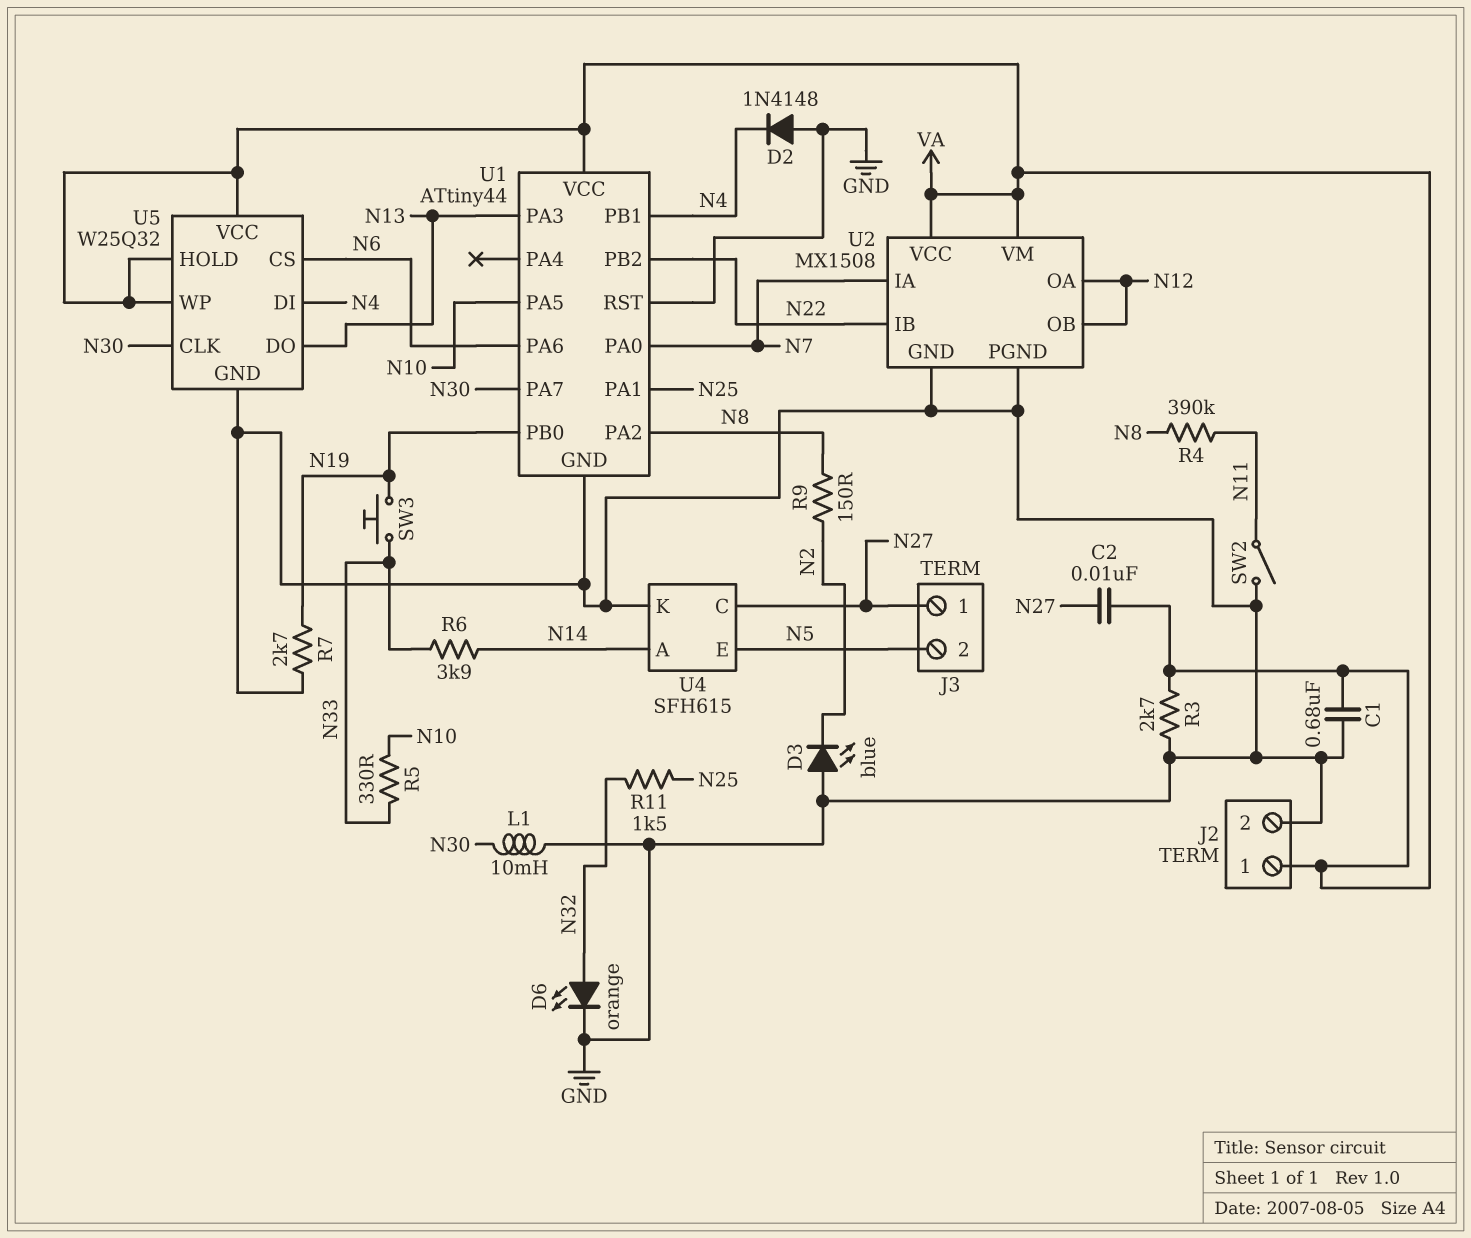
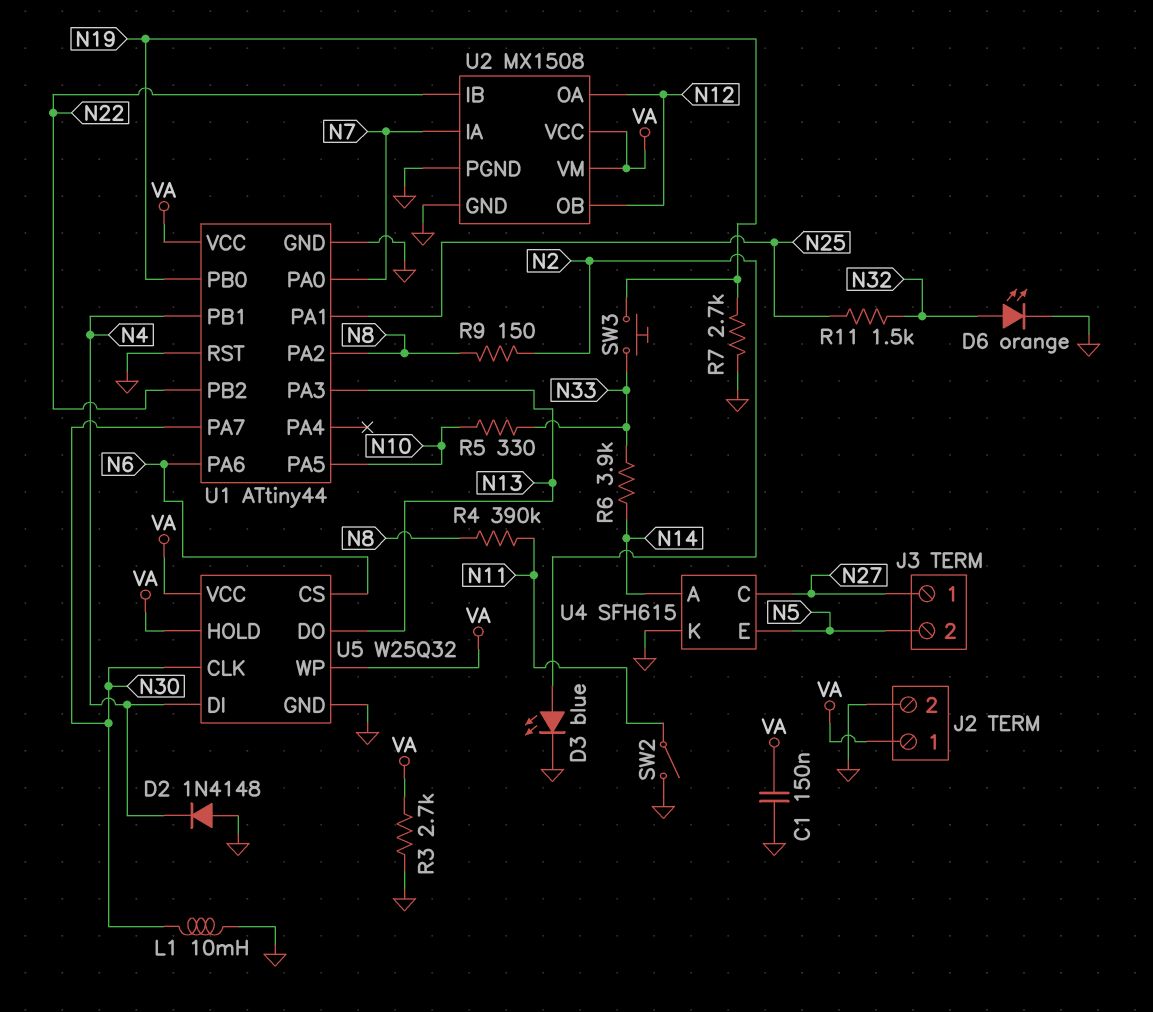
C1: 680nF (GND, VA) -> 150nF (GND, VA)
C2: 10nF (N27, VA) -> none
D3: LED blue (A GND, K N2) -> LED blue (A N2, K GND)

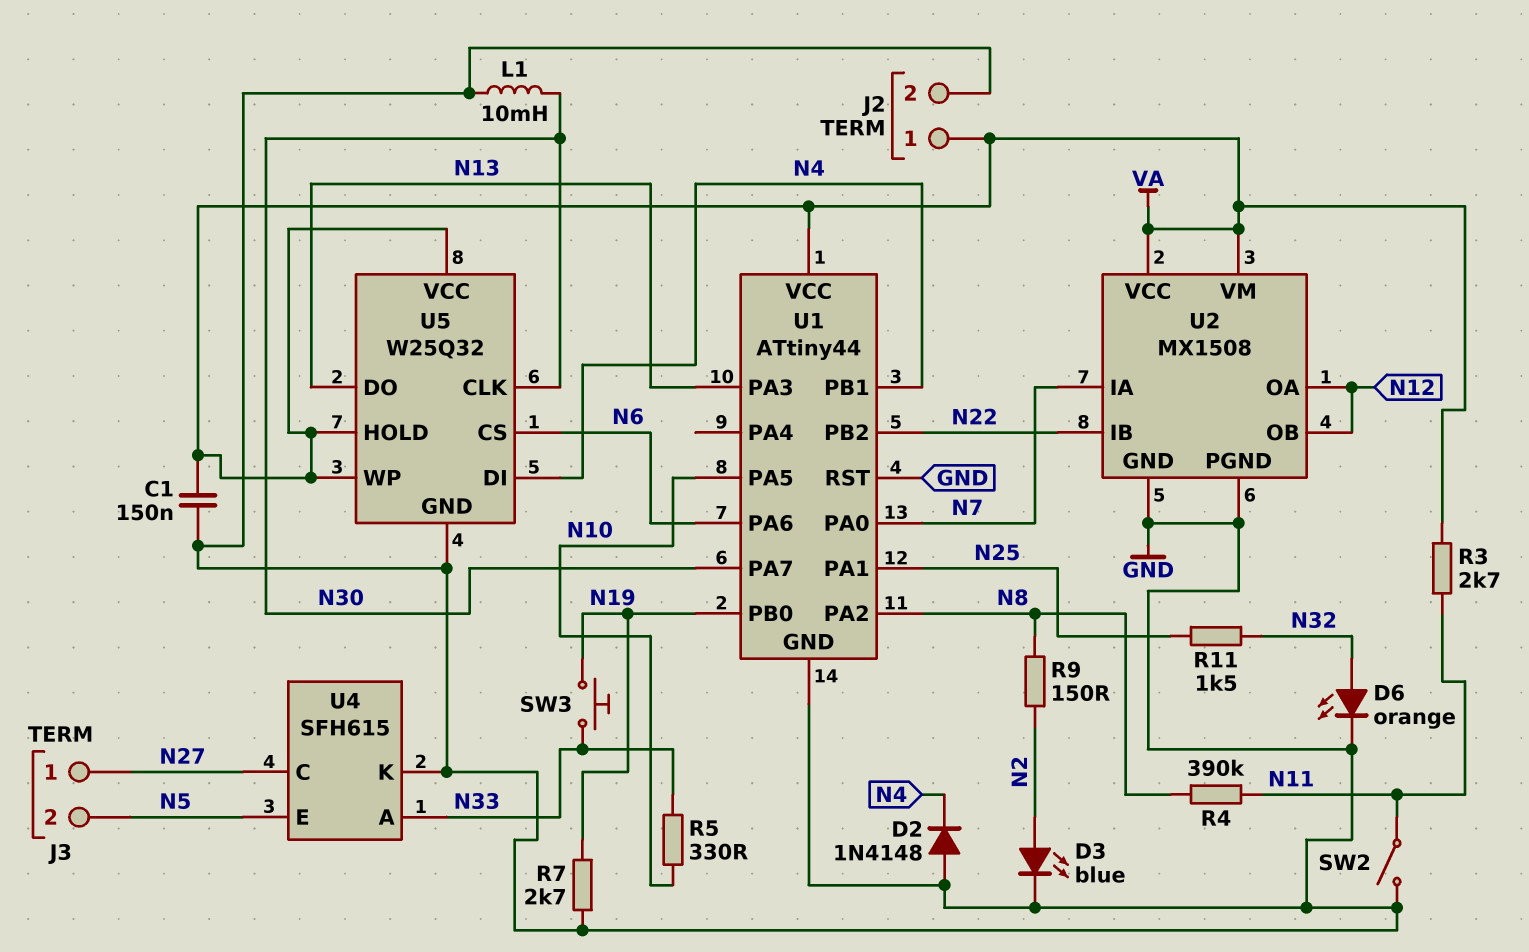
R3: 2.7k (GND, VA) -> 2.7k (N11, VA)
R6: 3.9k (N14, N33) -> none
U4 pin A: N14 -> N33

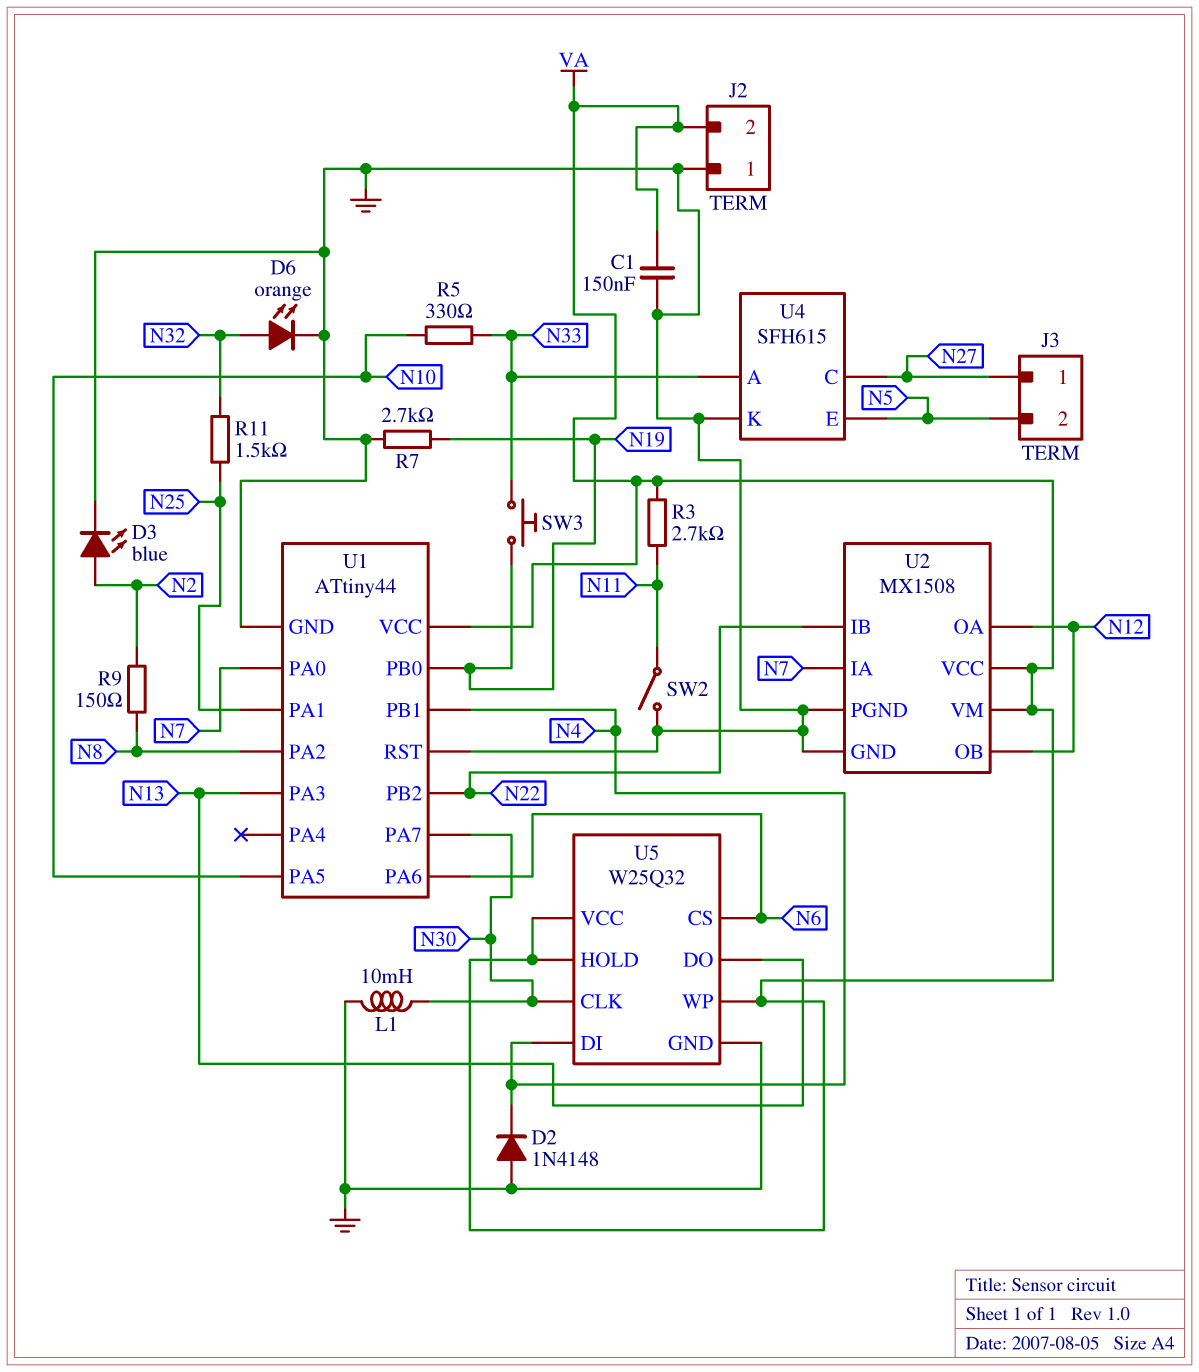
J2 pin 1: VA -> GND
J2 pin 2: GND -> VA
R4: 390k (N8, N11) -> none

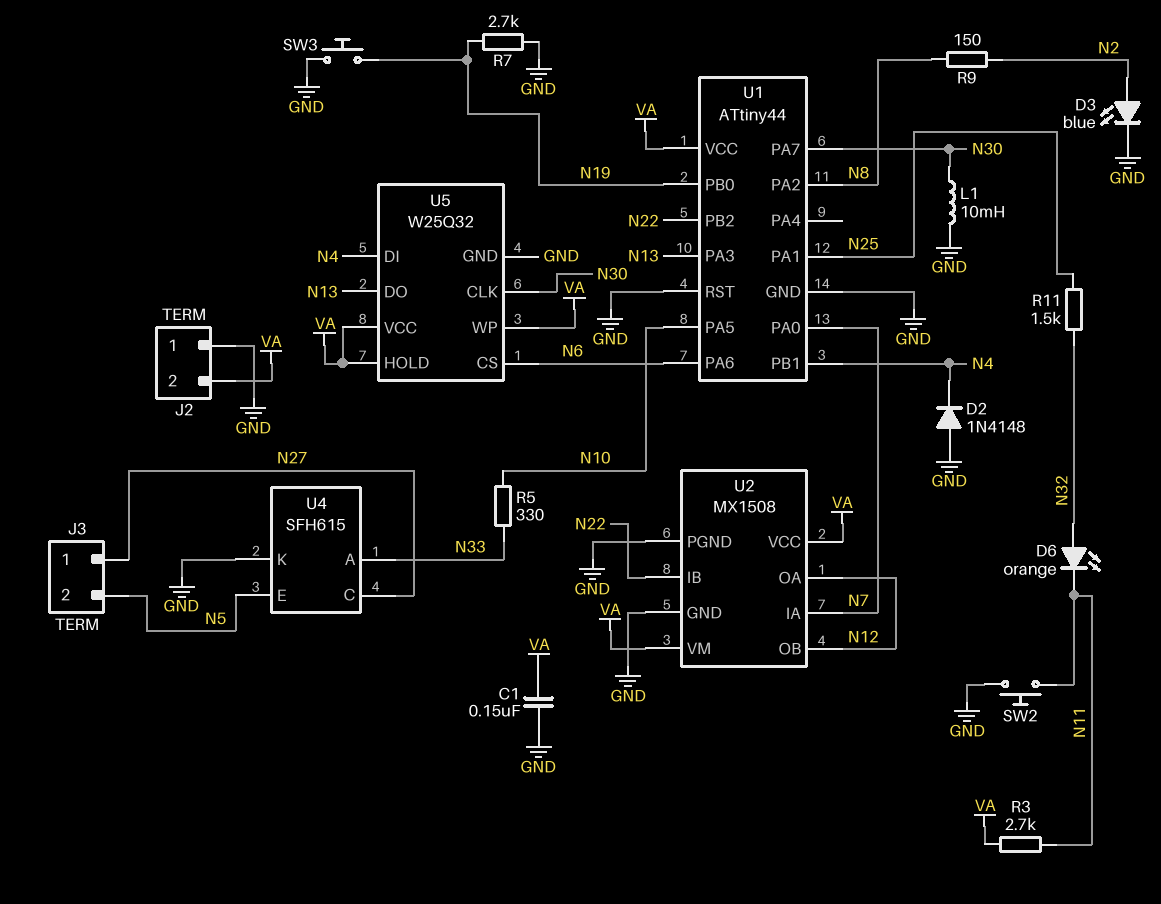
D6: LED orange (A N32, K GND) -> LED orange (A N32, K N11)
SW2: switch (GND, N11) -> button (GND, N11)
SW3: button (N19, N33) -> button (GND, N19)

